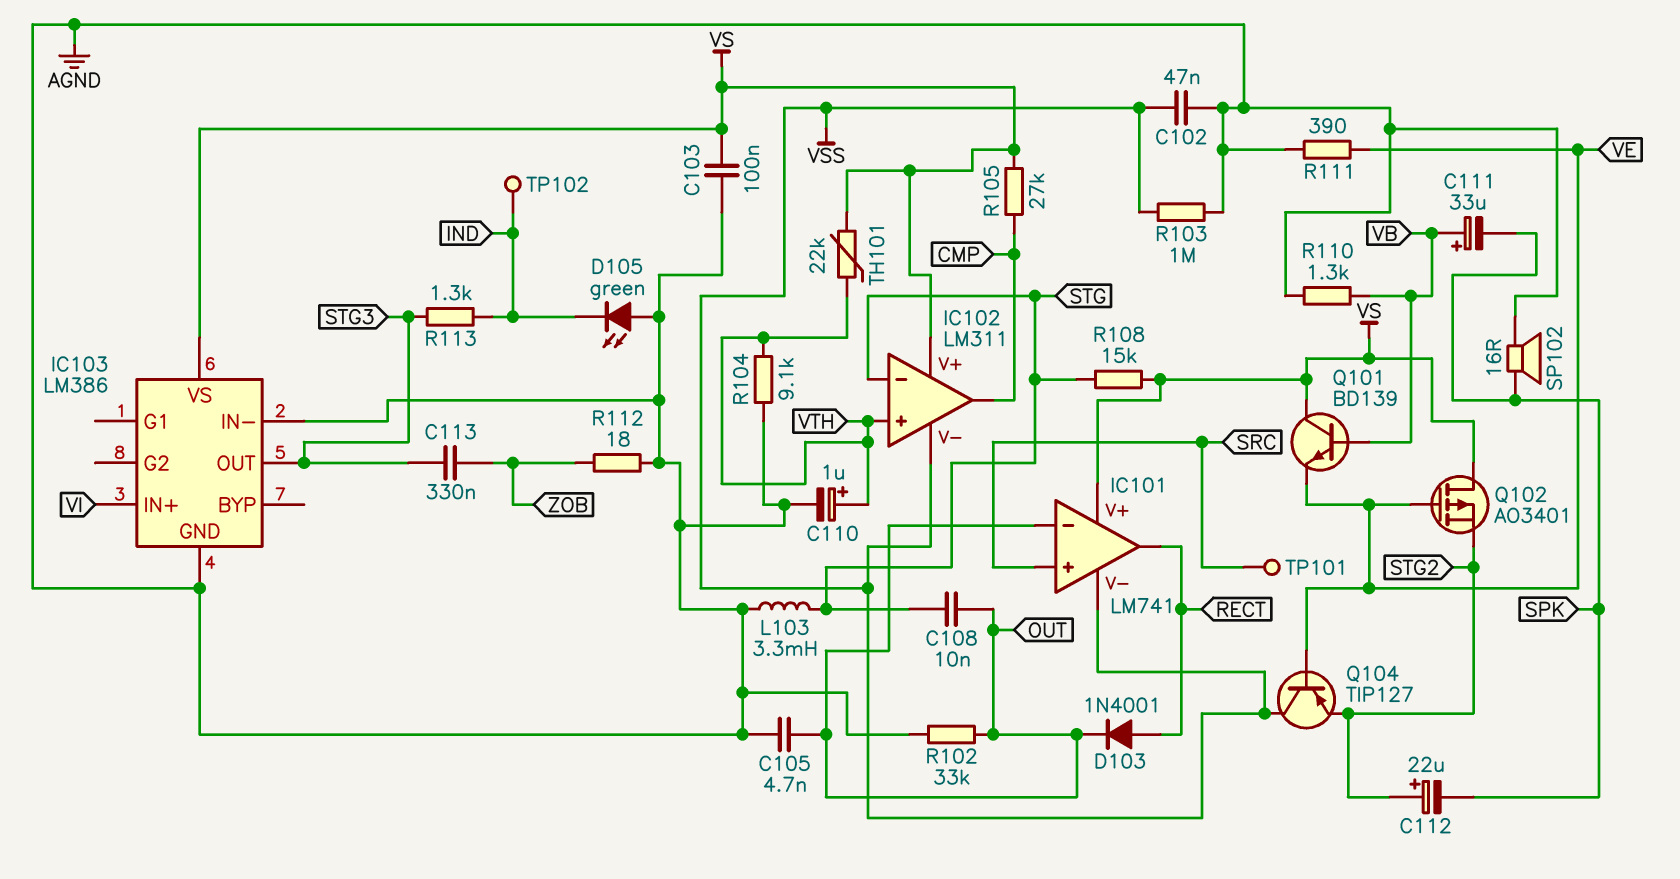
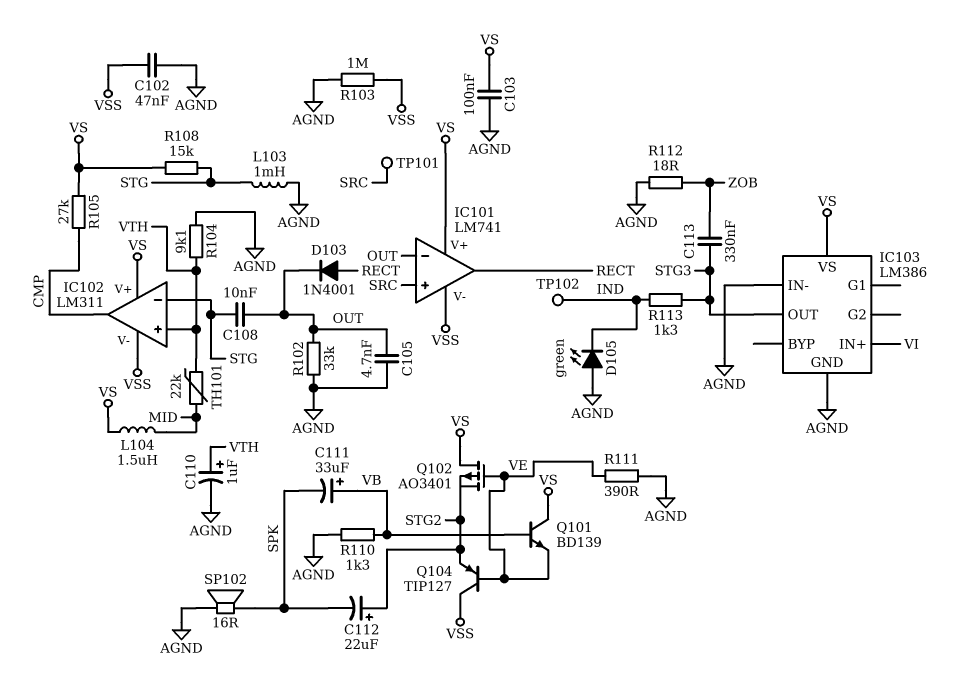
L103: 3.3mH (AGND, STG) -> 1mH (AGND, STG)
L104: none -> 1.5uH (MID, VS)
TH101: 22k (VS, VTH) -> 22k (MID, VTH)

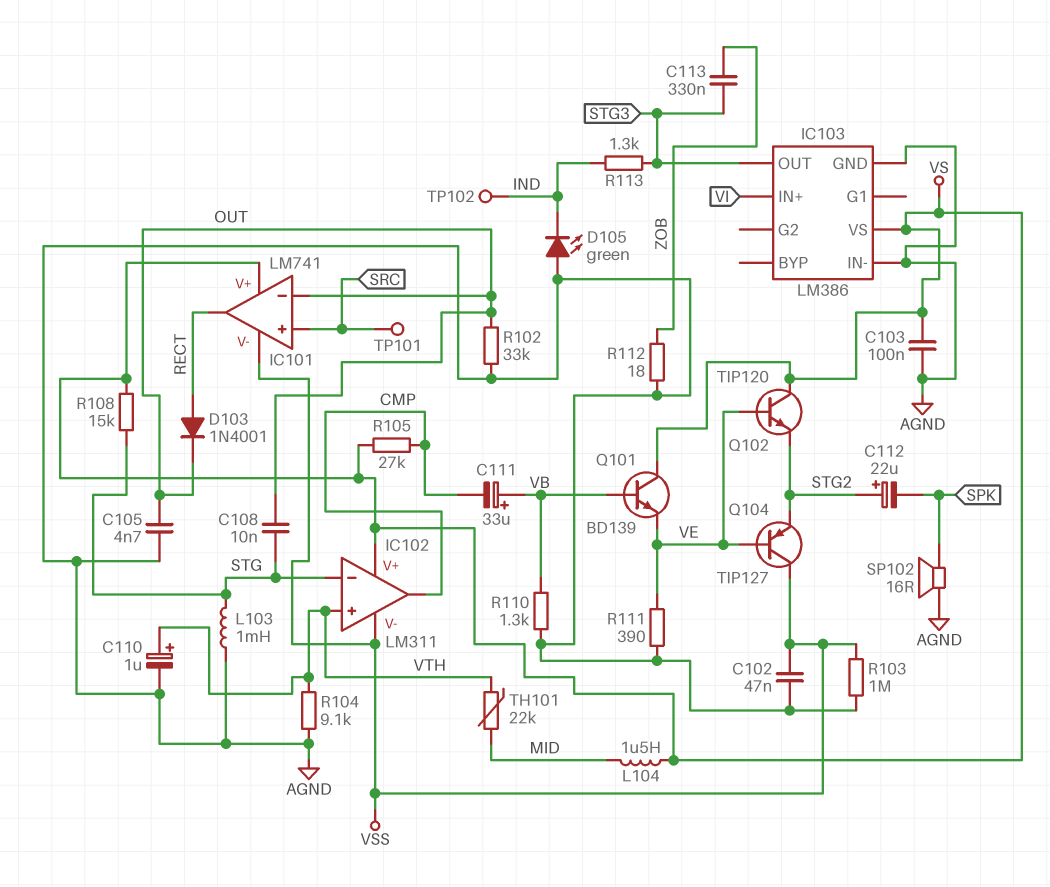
C111: 33uF (plus VB, minus SPK) -> 33uF (plus VB, minus CMP)
Q102: PMOS AO3401 (G VE, D VS, S STG2) -> NPN TIP120 (B VE, C VS, E STG2)

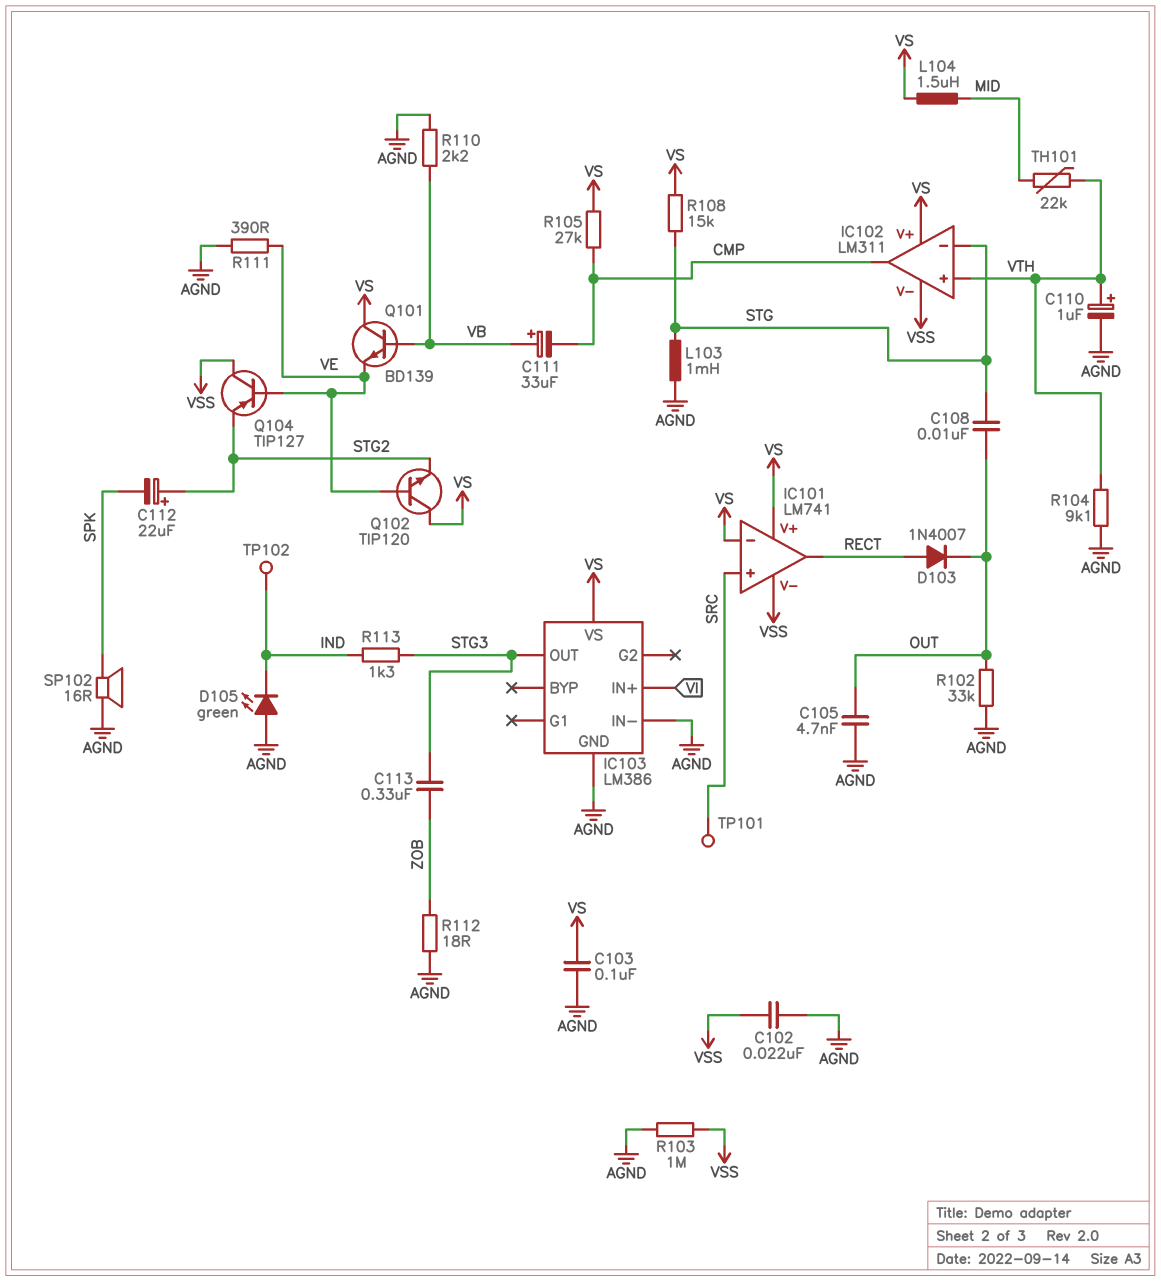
C102: 47nF (AGND, VSS) -> 22nF (AGND, VSS)
D103: diode 1N4001 (A RECT, K OUT) -> diode 1N4007 (A RECT, K OUT)
IC101 pin in-: OUT -> VS
R110: 1.3k (AGND, VB) -> 2.2k (AGND, VB)

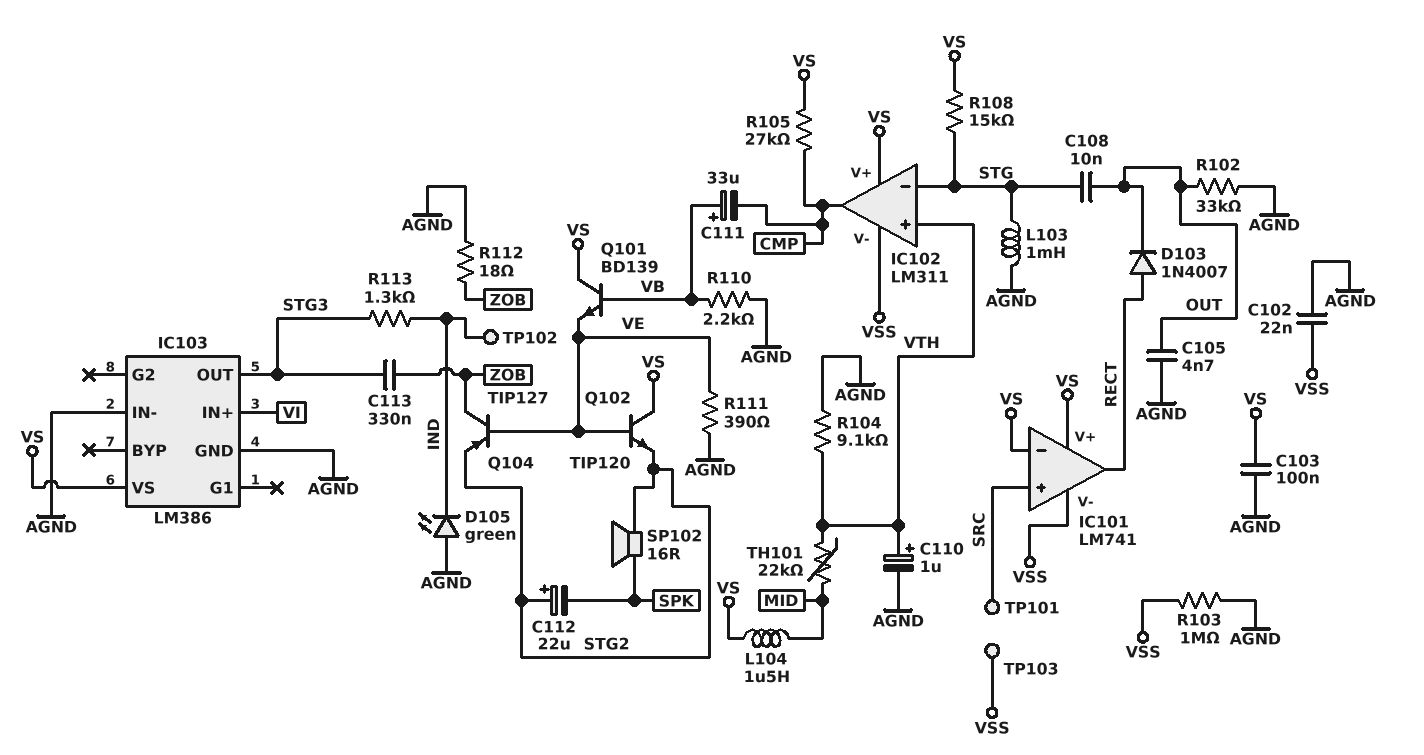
Q104: PNP TIP127 (B VE, C VSS, E STG2) -> PNP TIP127 (B VE, C ZOB, E STG2)
SP102: speaker 16R (AGND, SPK) -> speaker 16R (SPK, STG2)
TP103: none -> test point (VSS)

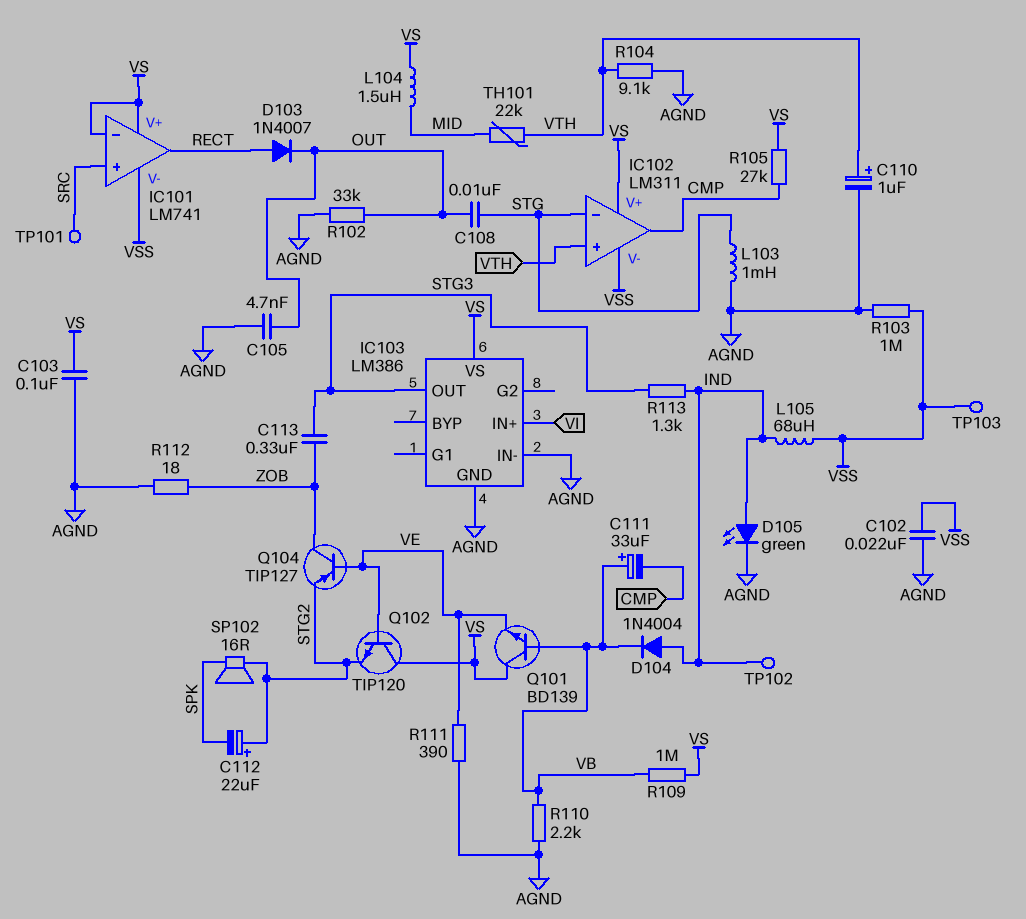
D104: none -> diode 1N4004 (A IND, K VB)
D105: LED green (A AGND, K IND) -> LED green (A IND, K AGND)
L105: none -> 68uH (IND, VSS)
R108: 15k (STG, VS) -> none
R109: none -> 1M (VB, VS)

